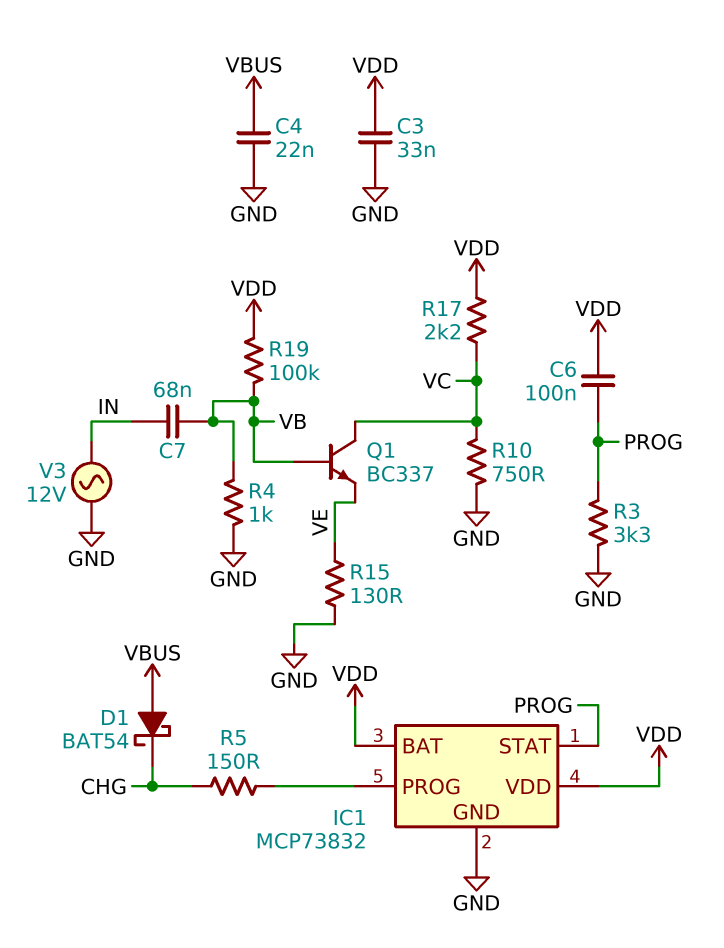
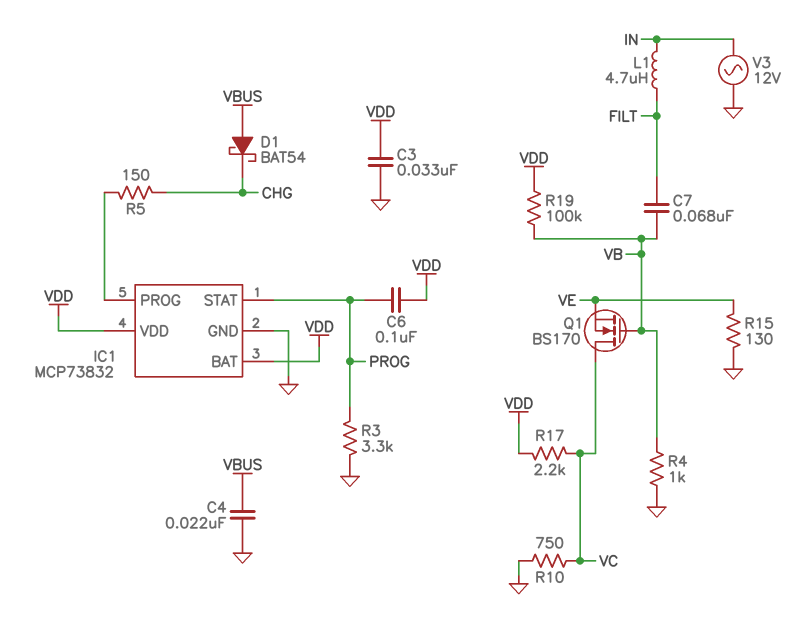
C7: 68nF (IN, VB) -> 68nF (FILT, VB)
L1: none -> 4.7uH (FILT, IN)
Q1: NPN BC337 (B VB, C VC, E VE) -> NMOS BS170 (G VB, D VC, S VE)

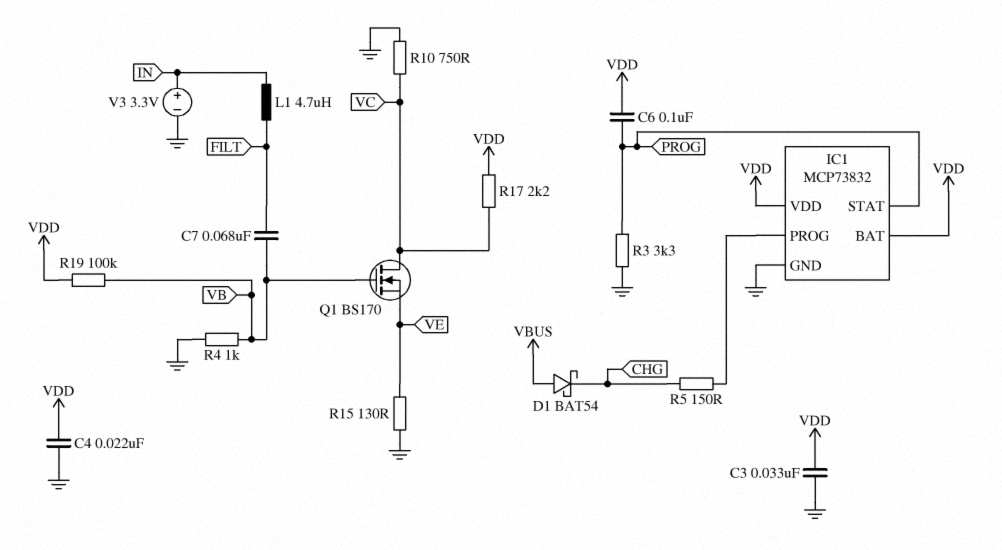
C4: 22nF (GND, VBUS) -> 22nF (GND, VDD)
V3: AC 12V (GND, IN) -> 3.3V (plus IN, minus GND)

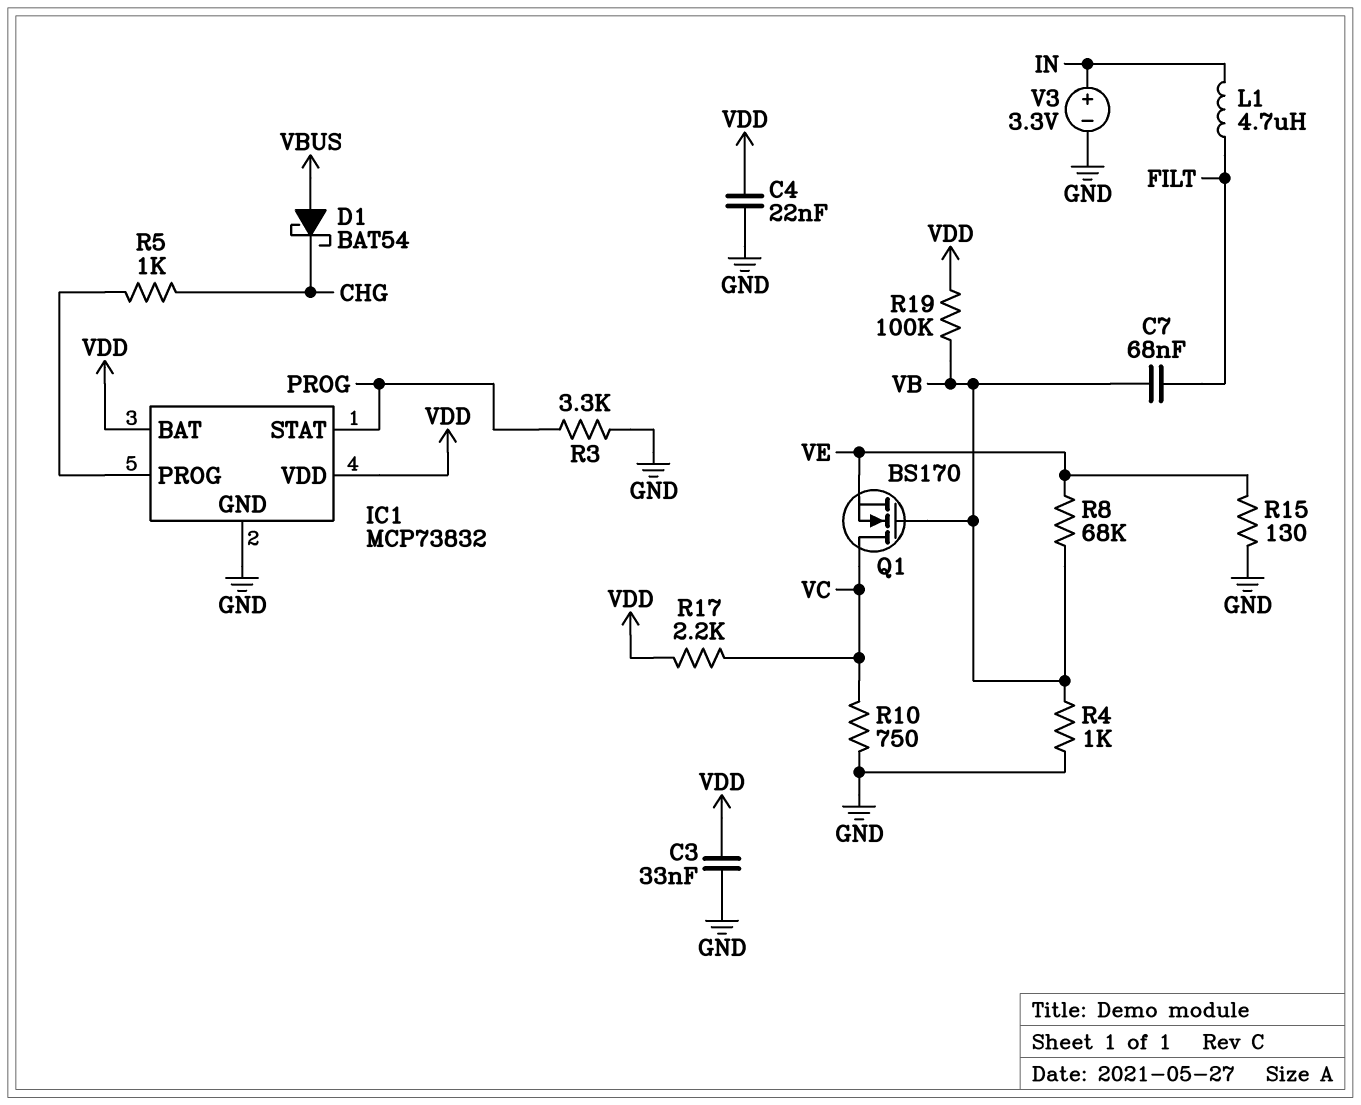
C6: 100nF (PROG, VDD) -> none
R5: 150 (CHG, IC1/PROG) -> 1k (CHG, IC1/PROG)
R8: none -> 68k (VB, VE)

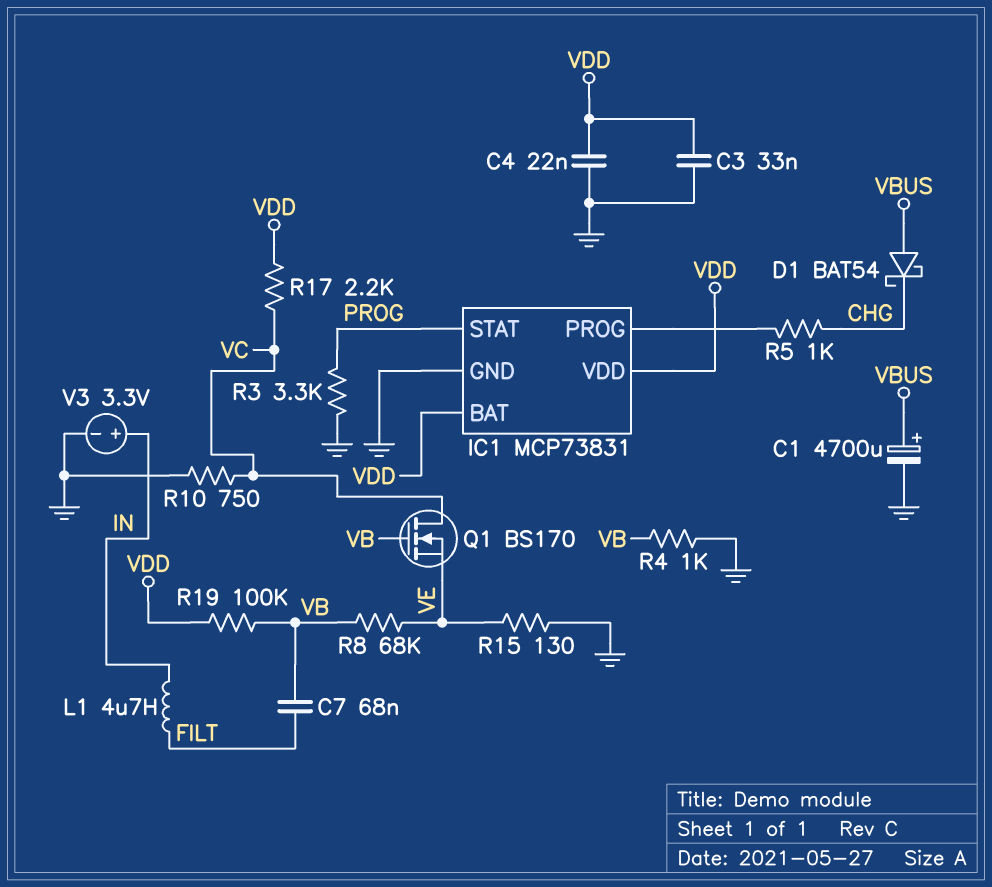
C1: none -> 4700uF (plus VBUS, minus GND)
IC1: MCP73832 -> MCP73831

